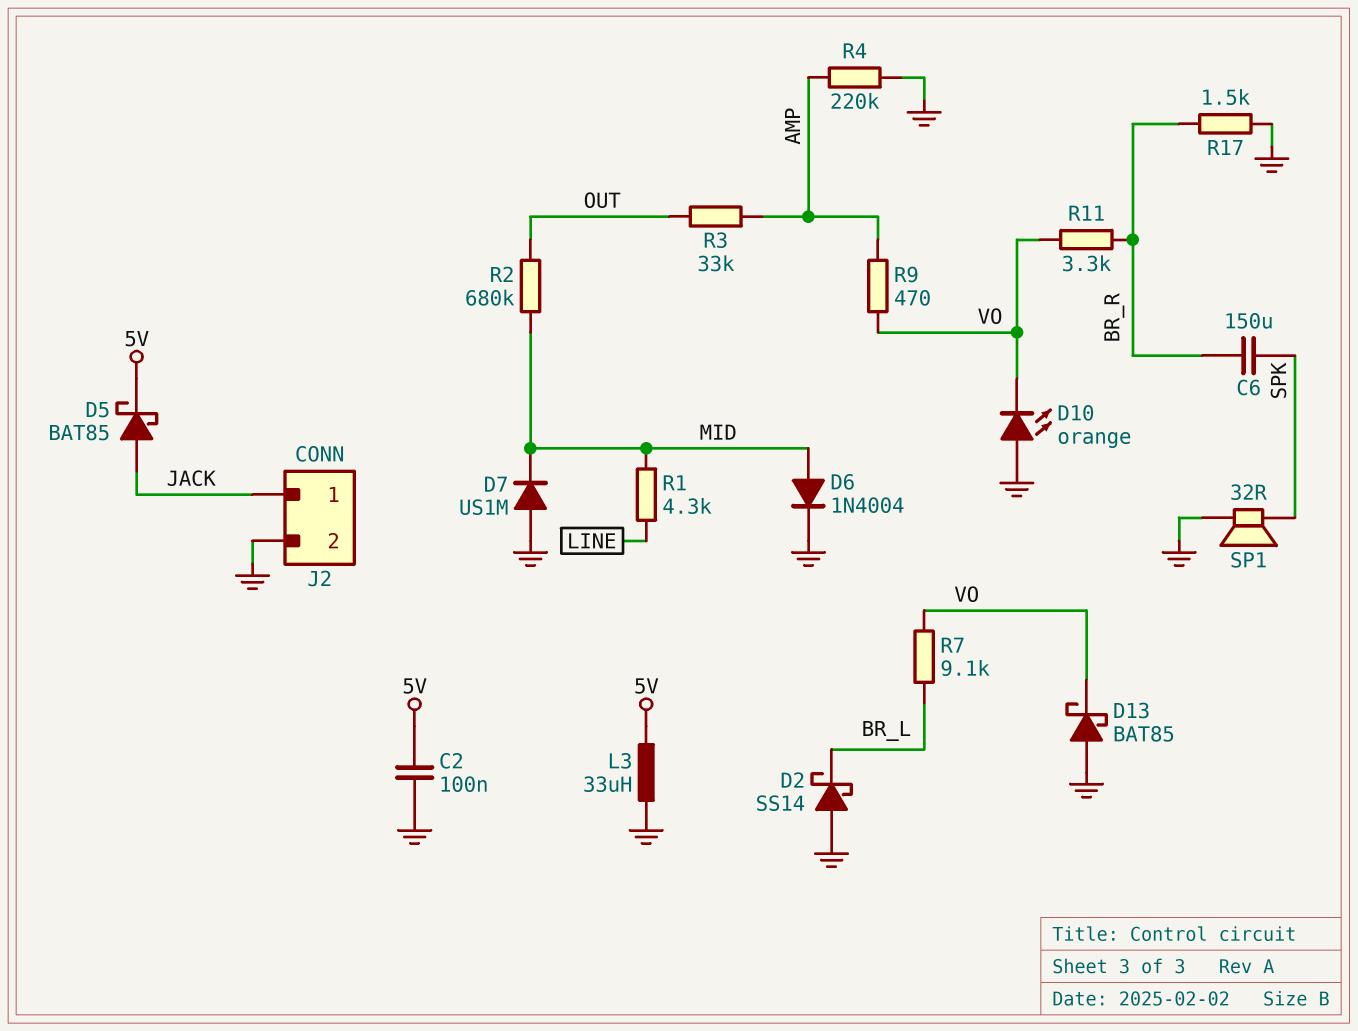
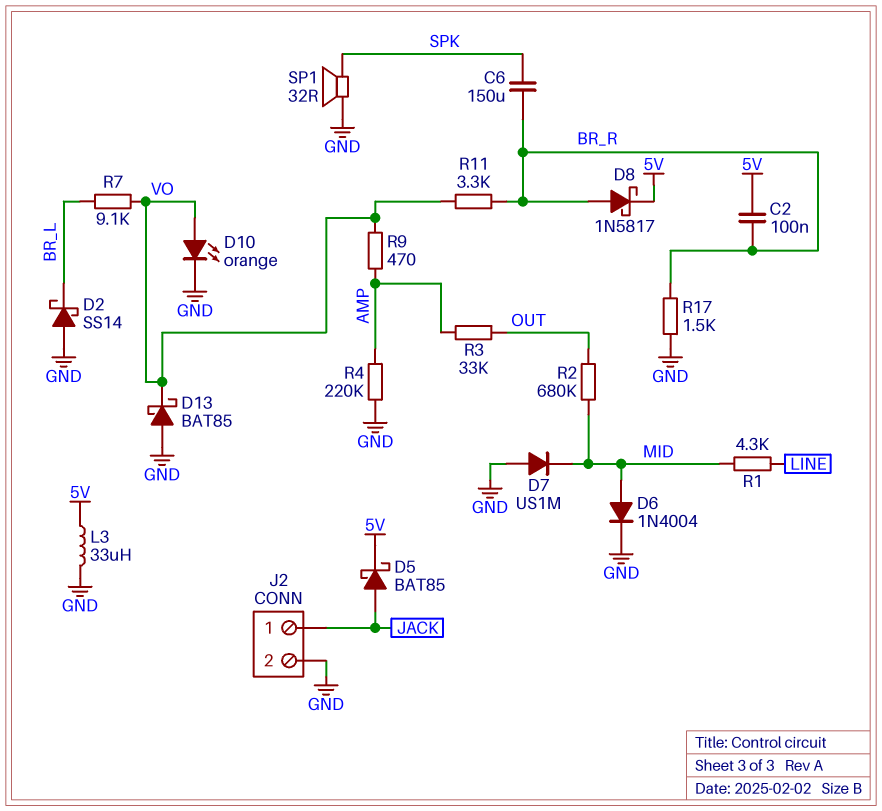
C2: 100nF (5V, GND) -> 100nF (5V, BR_R)
D8: none -> schottky 1N5817 (A BR_R, K 5V)
D10: LED orange (A GND, K VO) -> LED orange (A VO, K GND)

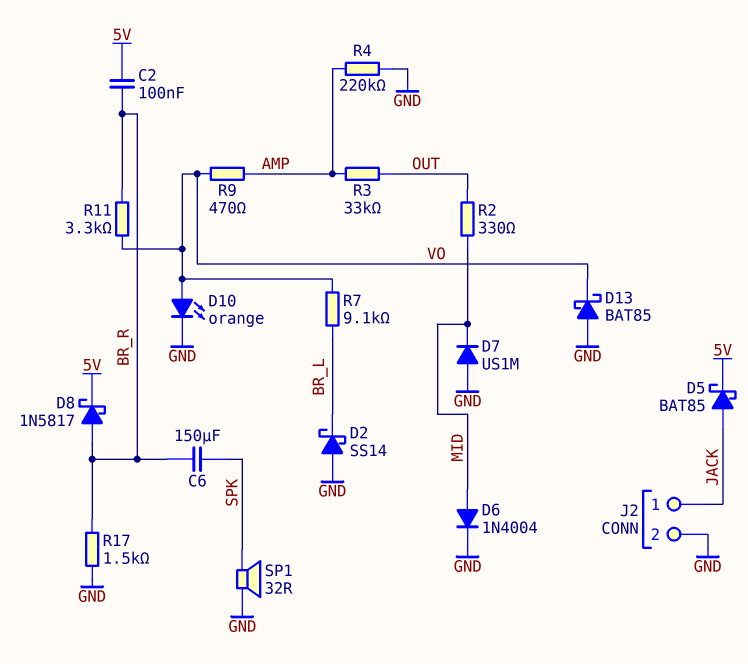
L3: 33uH (5V, GND) -> none
R1: 4.3k (LINE, MID) -> none
R2: 680k (MID, OUT) -> 330 (MID, OUT)

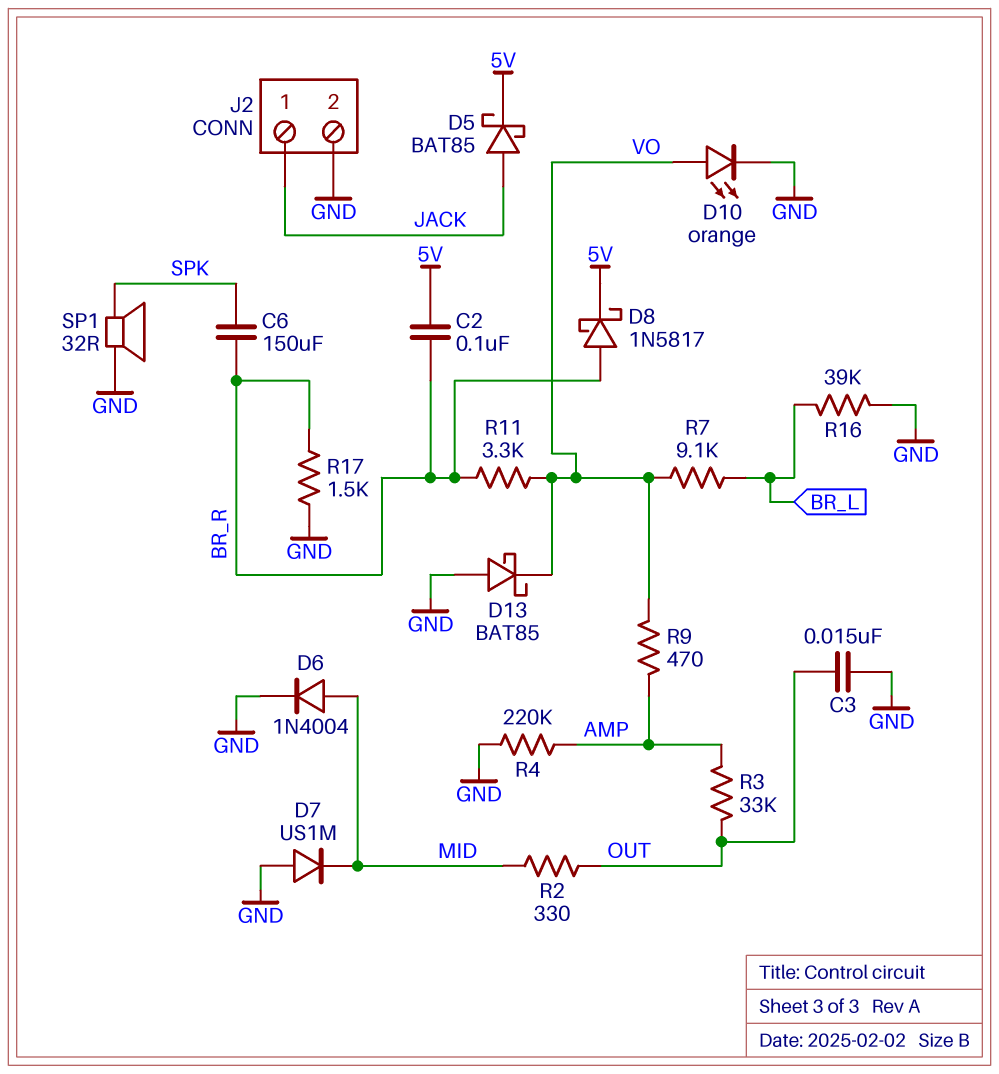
C3: none -> 15nF (GND, OUT)
D2: schottky SS14 (A GND, K BR_L) -> none
R16: none -> 39k (BR_L, GND)

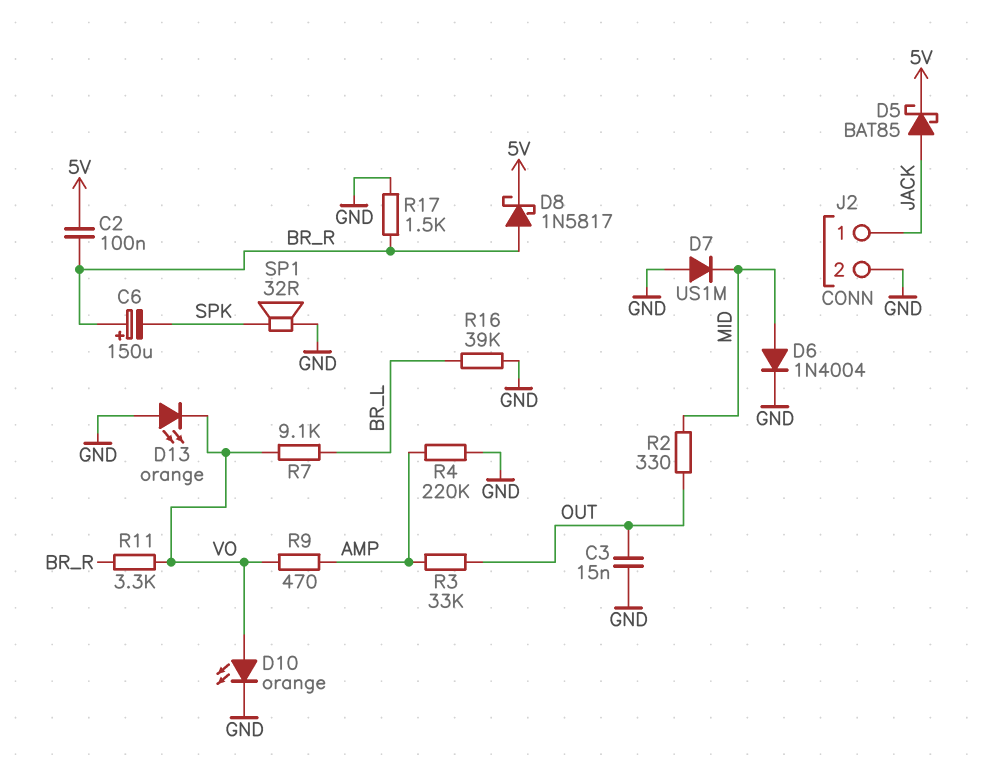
C6: 150uF (BR_R, SPK) -> 150uF (plus BR_R, minus SPK)
D13: schottky BAT85 (A GND, K VO) -> LED orange (A GND, K VO)

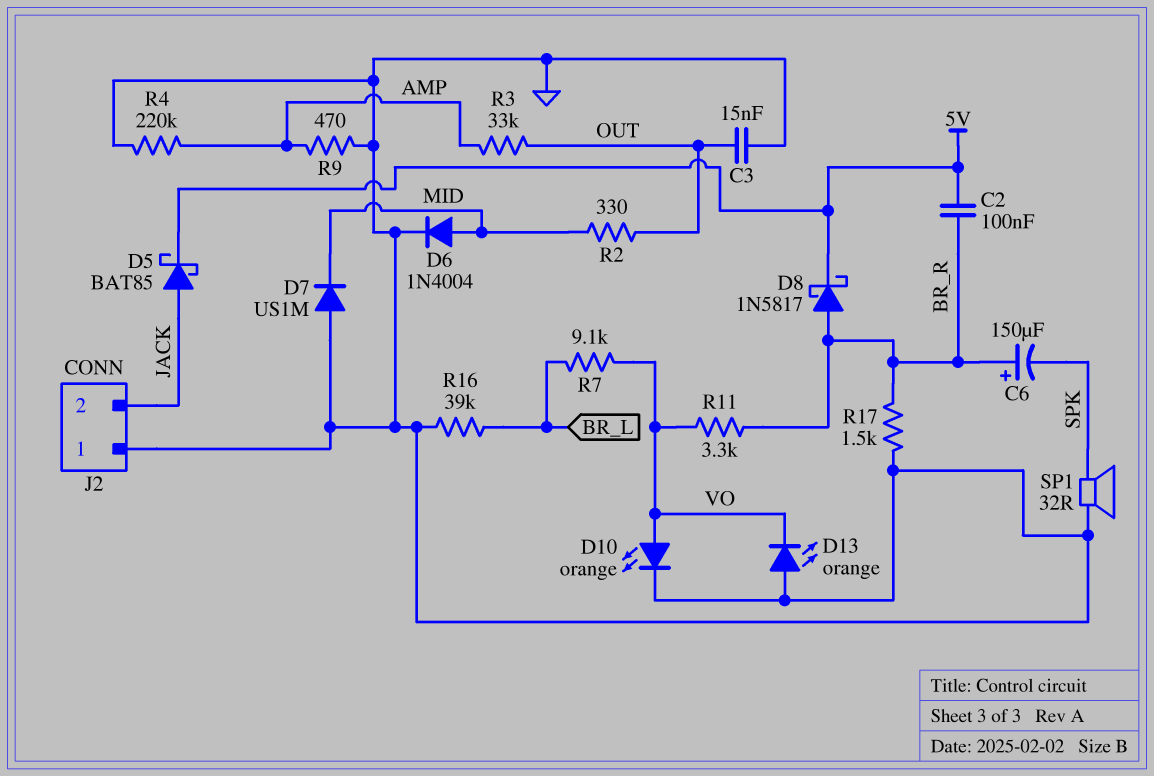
J2 pin 1: JACK -> GND
J2 pin 2: GND -> JACK
R9: 470 (AMP, VO) -> 470 (AMP, GND)

